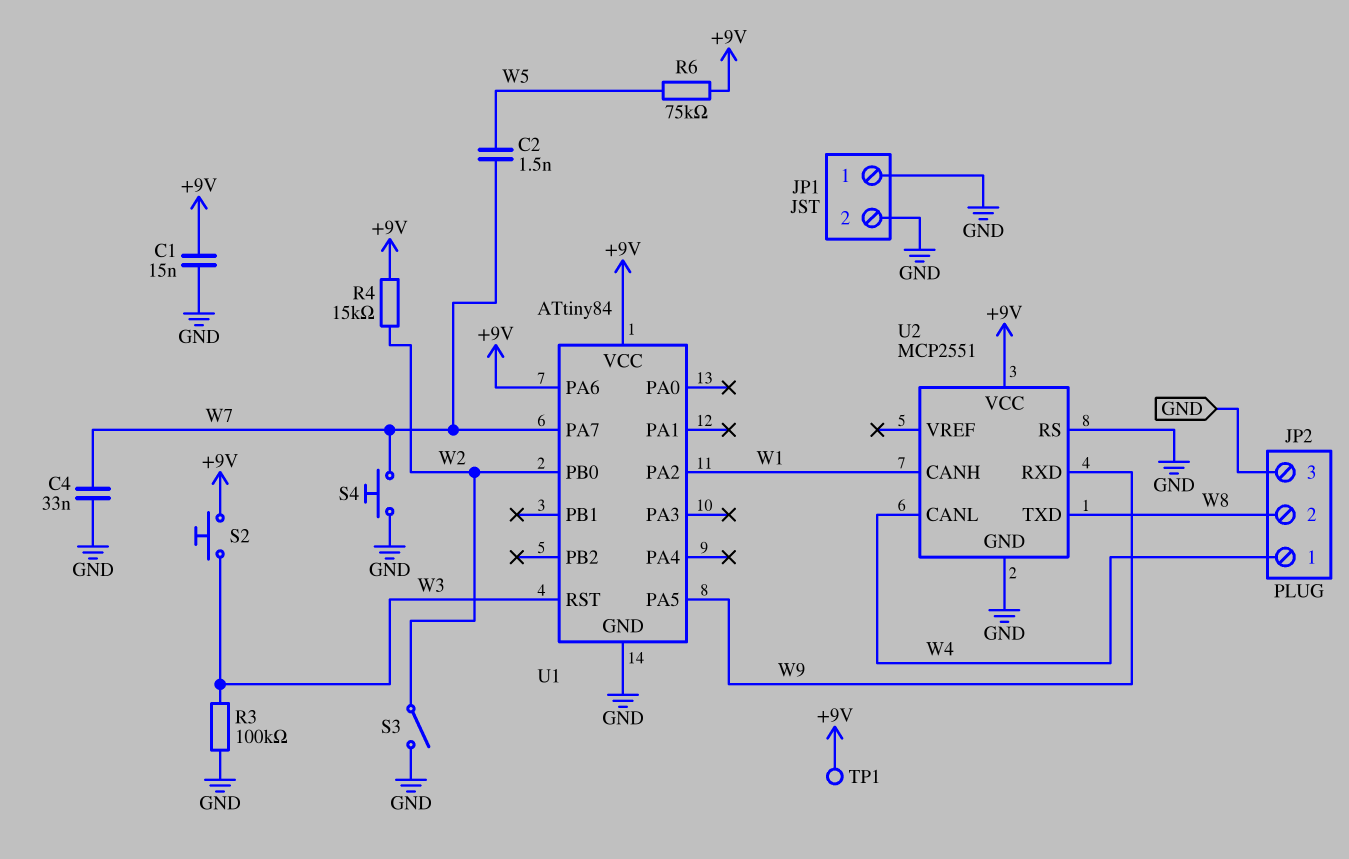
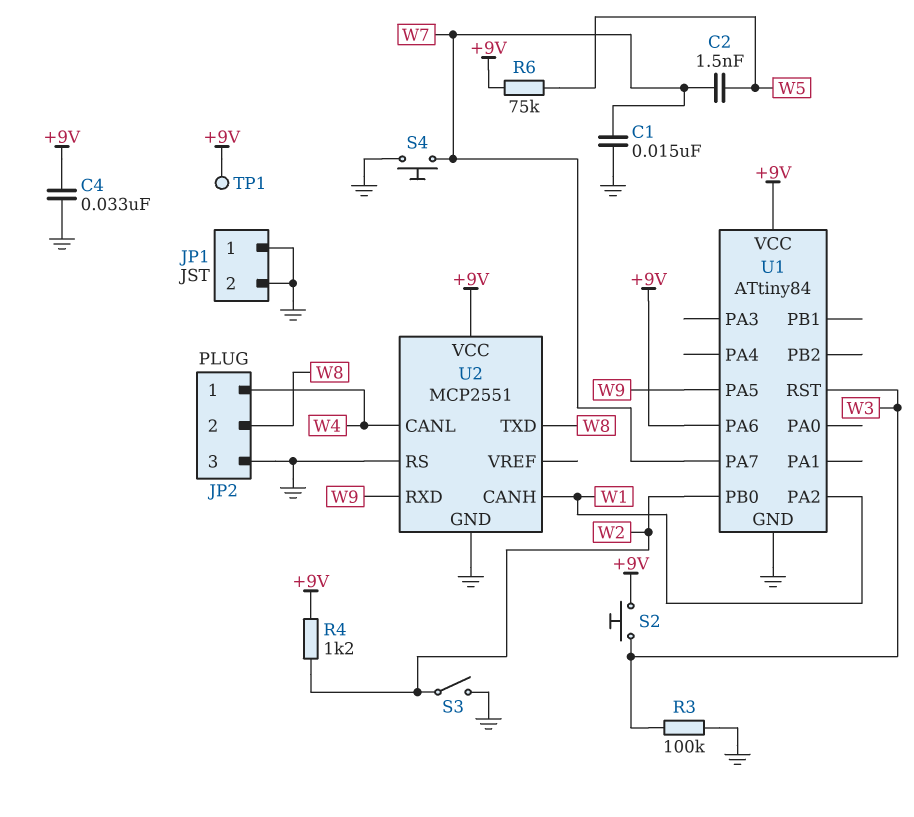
C1: 15nF (+9V, GND) -> 15nF (GND, W7)
C4: 33nF (GND, W7) -> 33nF (+9V, GND)
R4: 15k (+9V, W2) -> 1.2k (+9V, W2)

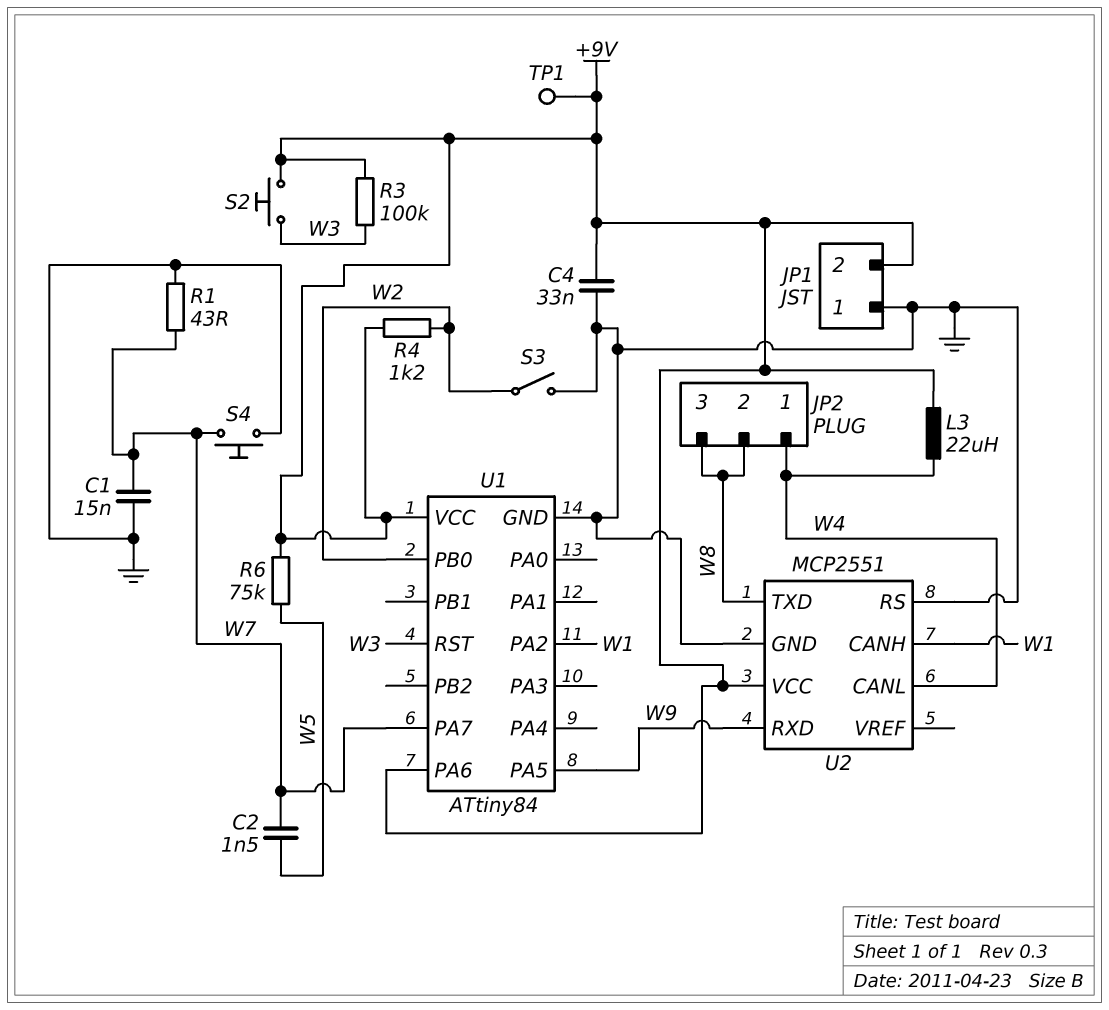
JP1 pin 2: GND -> +9V
JP2 pin 3: GND -> W8
L3: none -> 22uH (+9V, W4)
R1: none -> 43 (GND, W7)
R3: 100k (GND, W3) -> 100k (+9V, W3)

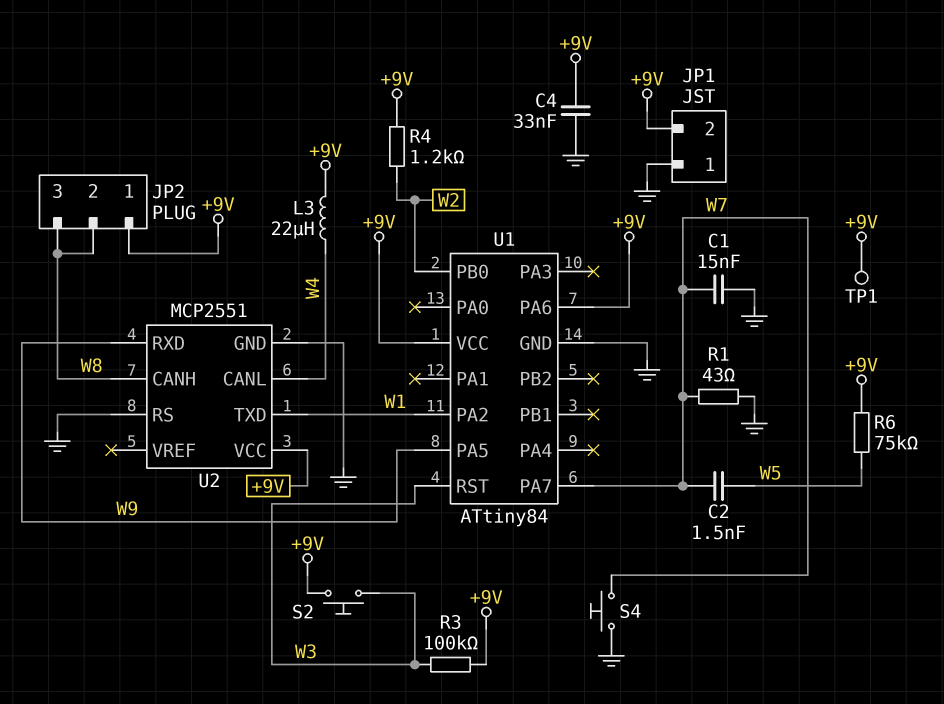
JP2 pin 1: W4 -> +9V
S3: switch (GND, W2) -> none
U2 pin CANH: W1 -> W8
U2 pin TXD: W8 -> W1

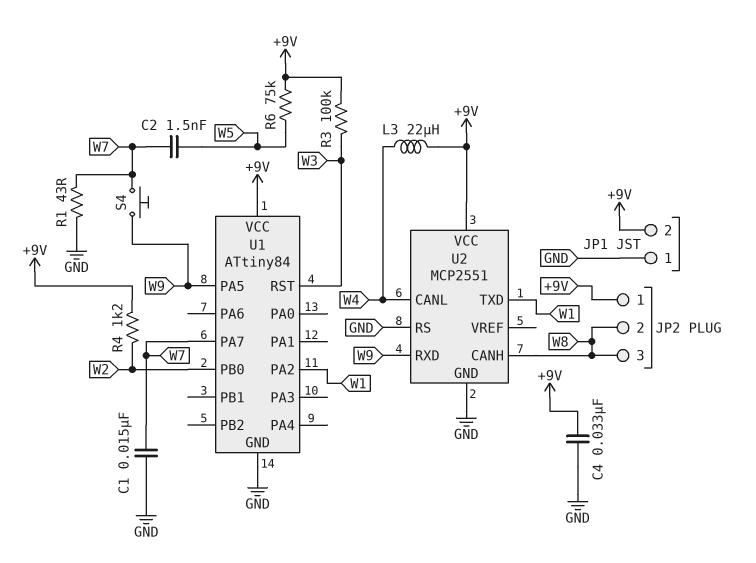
S2: button (+9V, W3) -> none
S4: button (GND, W7) -> button (W7, W9)
TP1: test point (+9V) -> none
U1 pin PA6: +9V -> none

